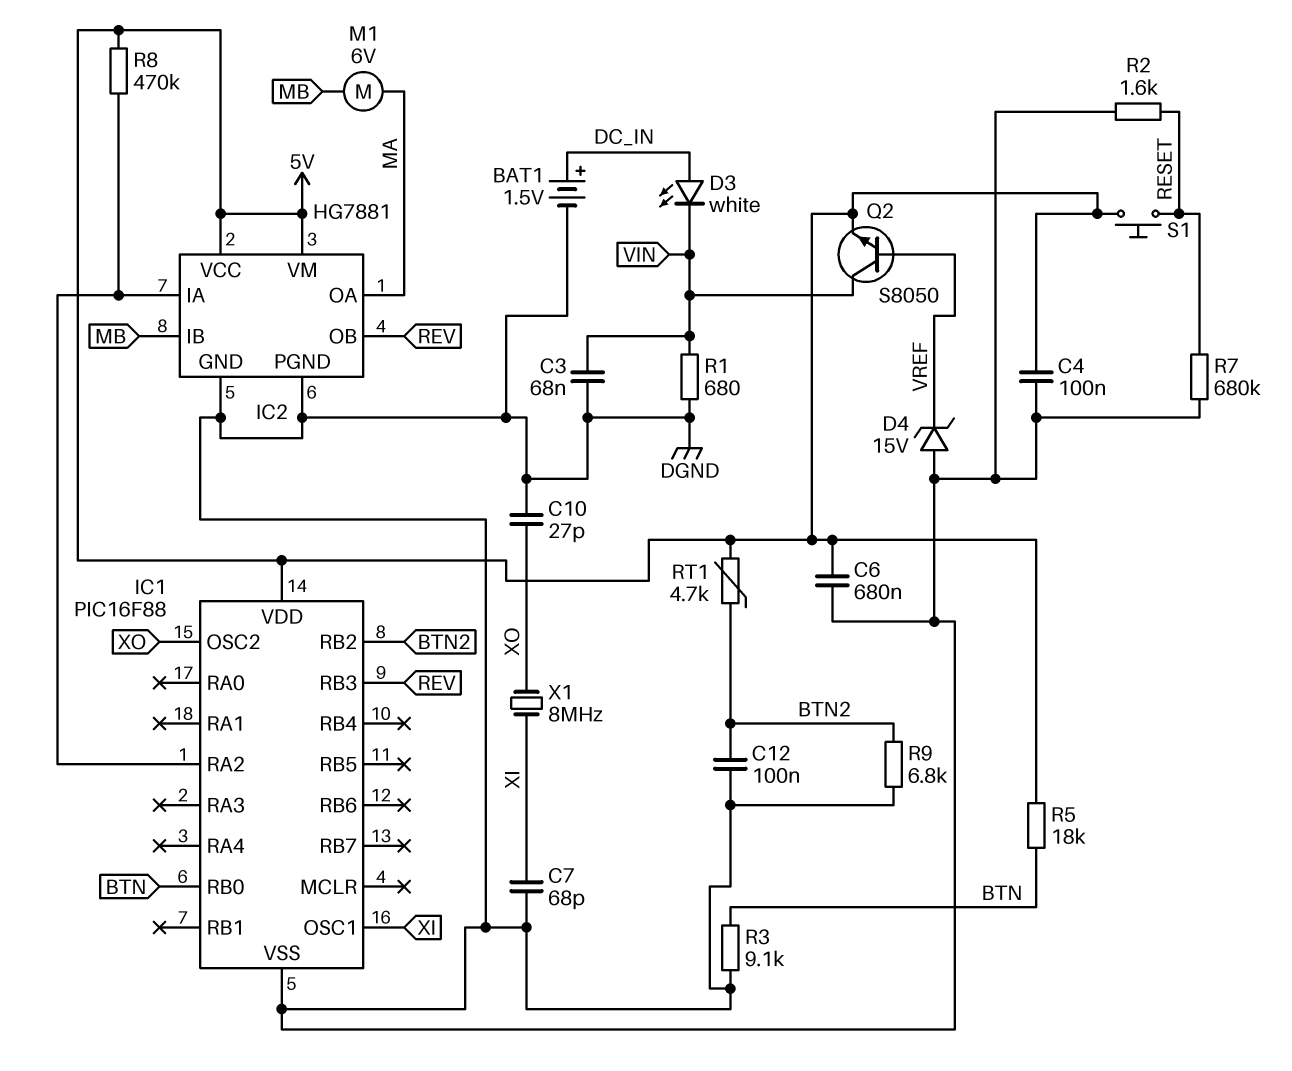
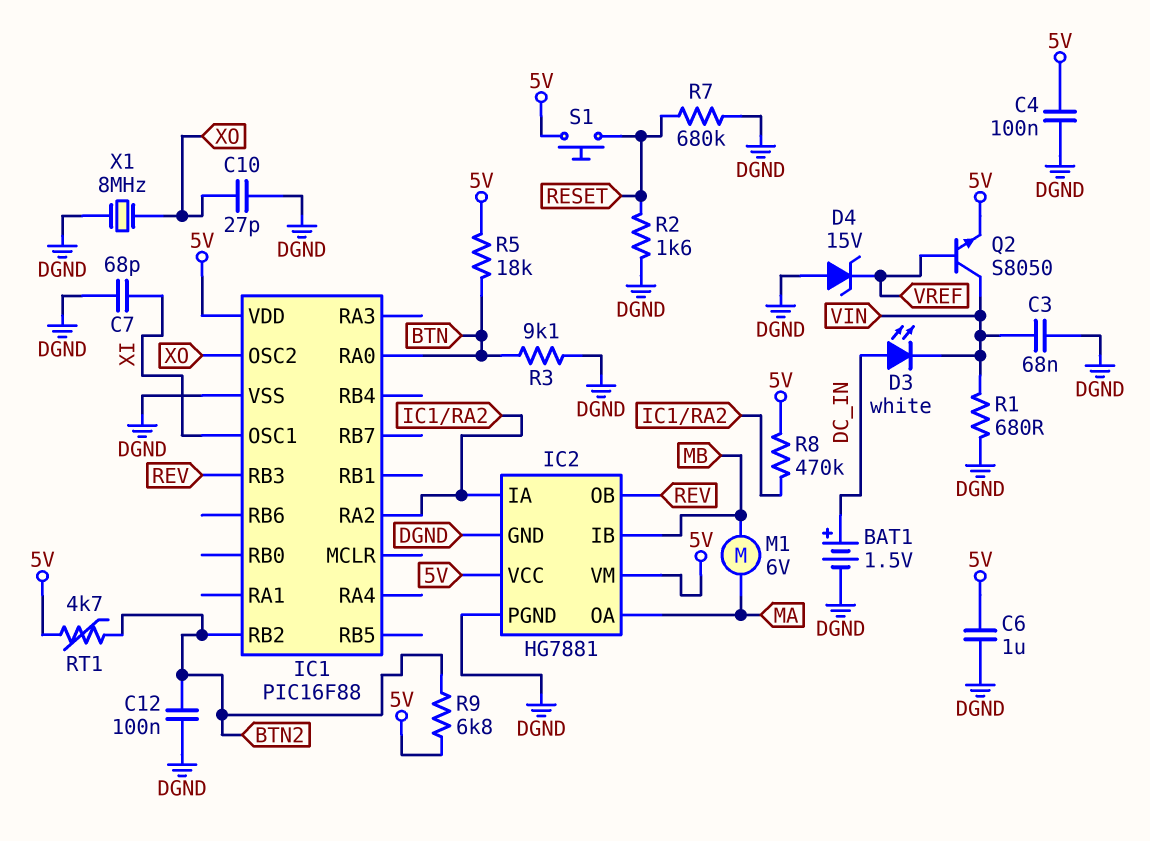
C6: 680nF (5V, DGND) -> 1uF (5V, DGND)
IC1 pin RA0: none -> BTN
IC1 pin RB0: BTN -> none
R9: 6.8k (BTN2, DGND) -> 6.8k (5V, BTN2)
X1: 8MHz (XI, XO) -> 8MHz (DGND, XO)

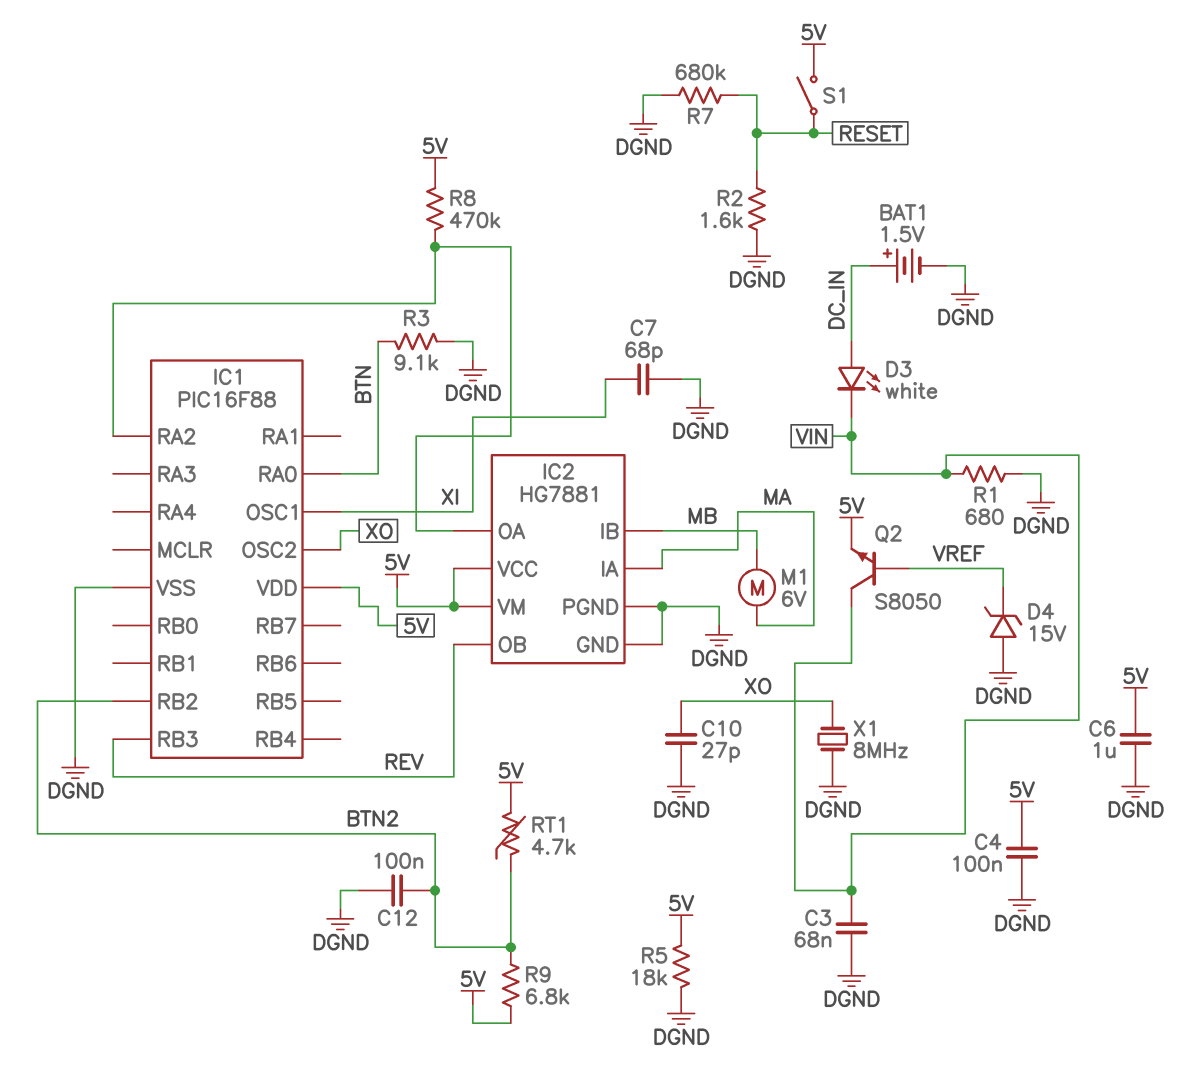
IC2 pin IA: IC1/RA2 -> MA
IC2 pin OA: MA -> IC1/RA2
R5: 18k (5V, BTN) -> 18k (5V, DGND)
S1: button (5V, RESET) -> switch (5V, RESET)

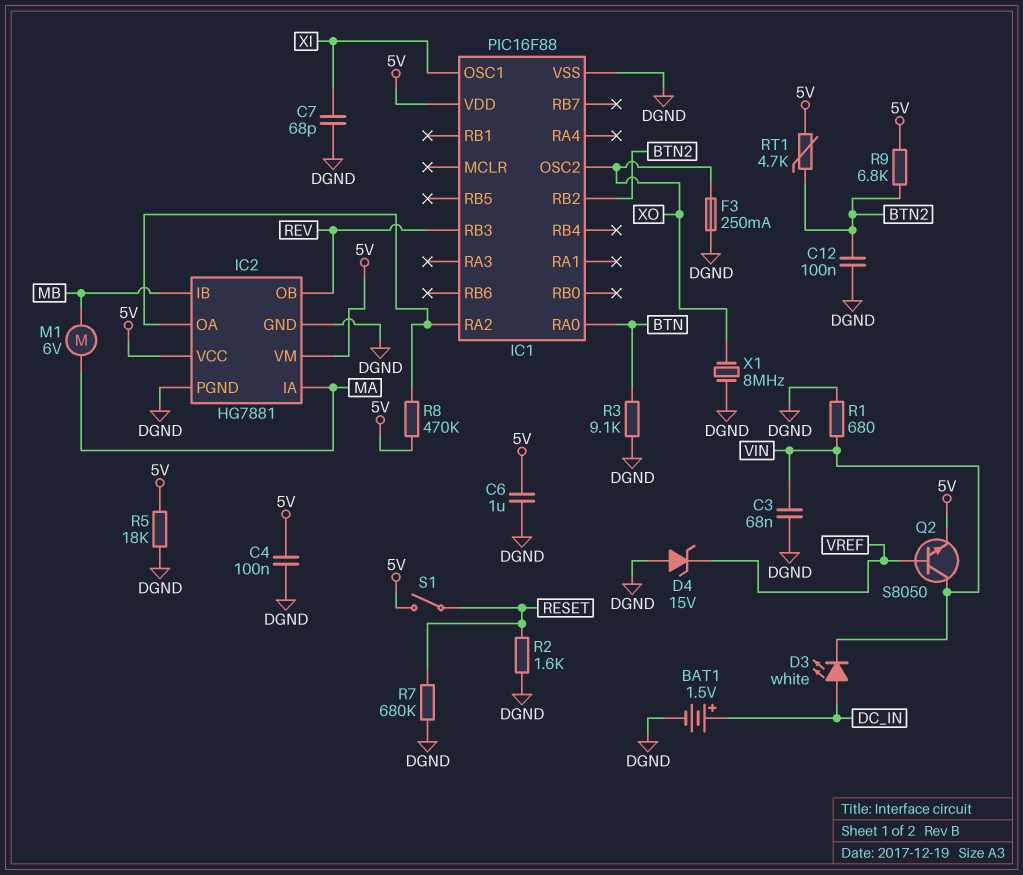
C10: 27pF (DGND, XO) -> none
F3: none -> 250mA (DGND, XO)

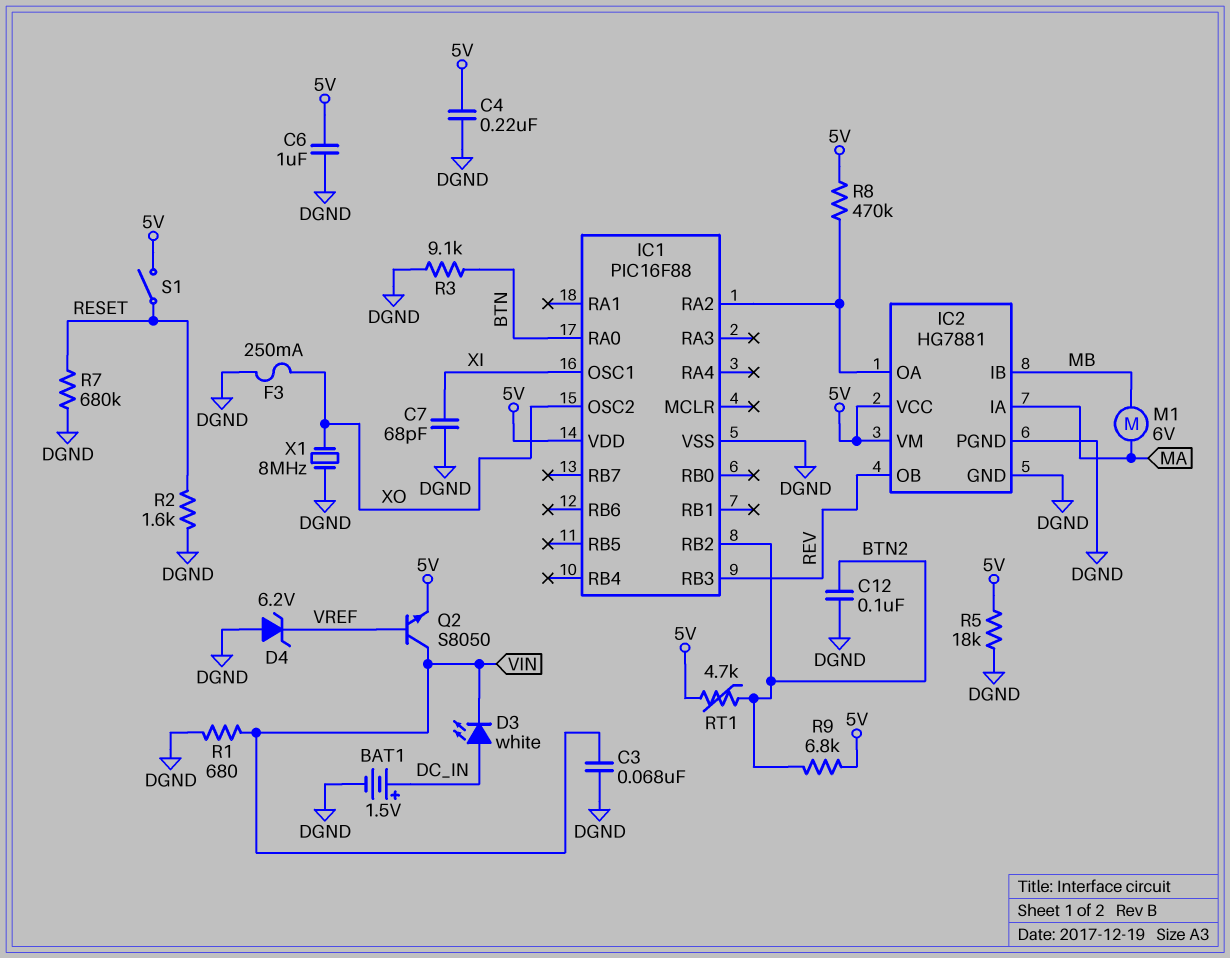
C4: 100nF (5V, DGND) -> 220nF (5V, DGND)
D4: zener 15V (A DGND, K VREF) -> zener 6.2V (A DGND, K VREF)

